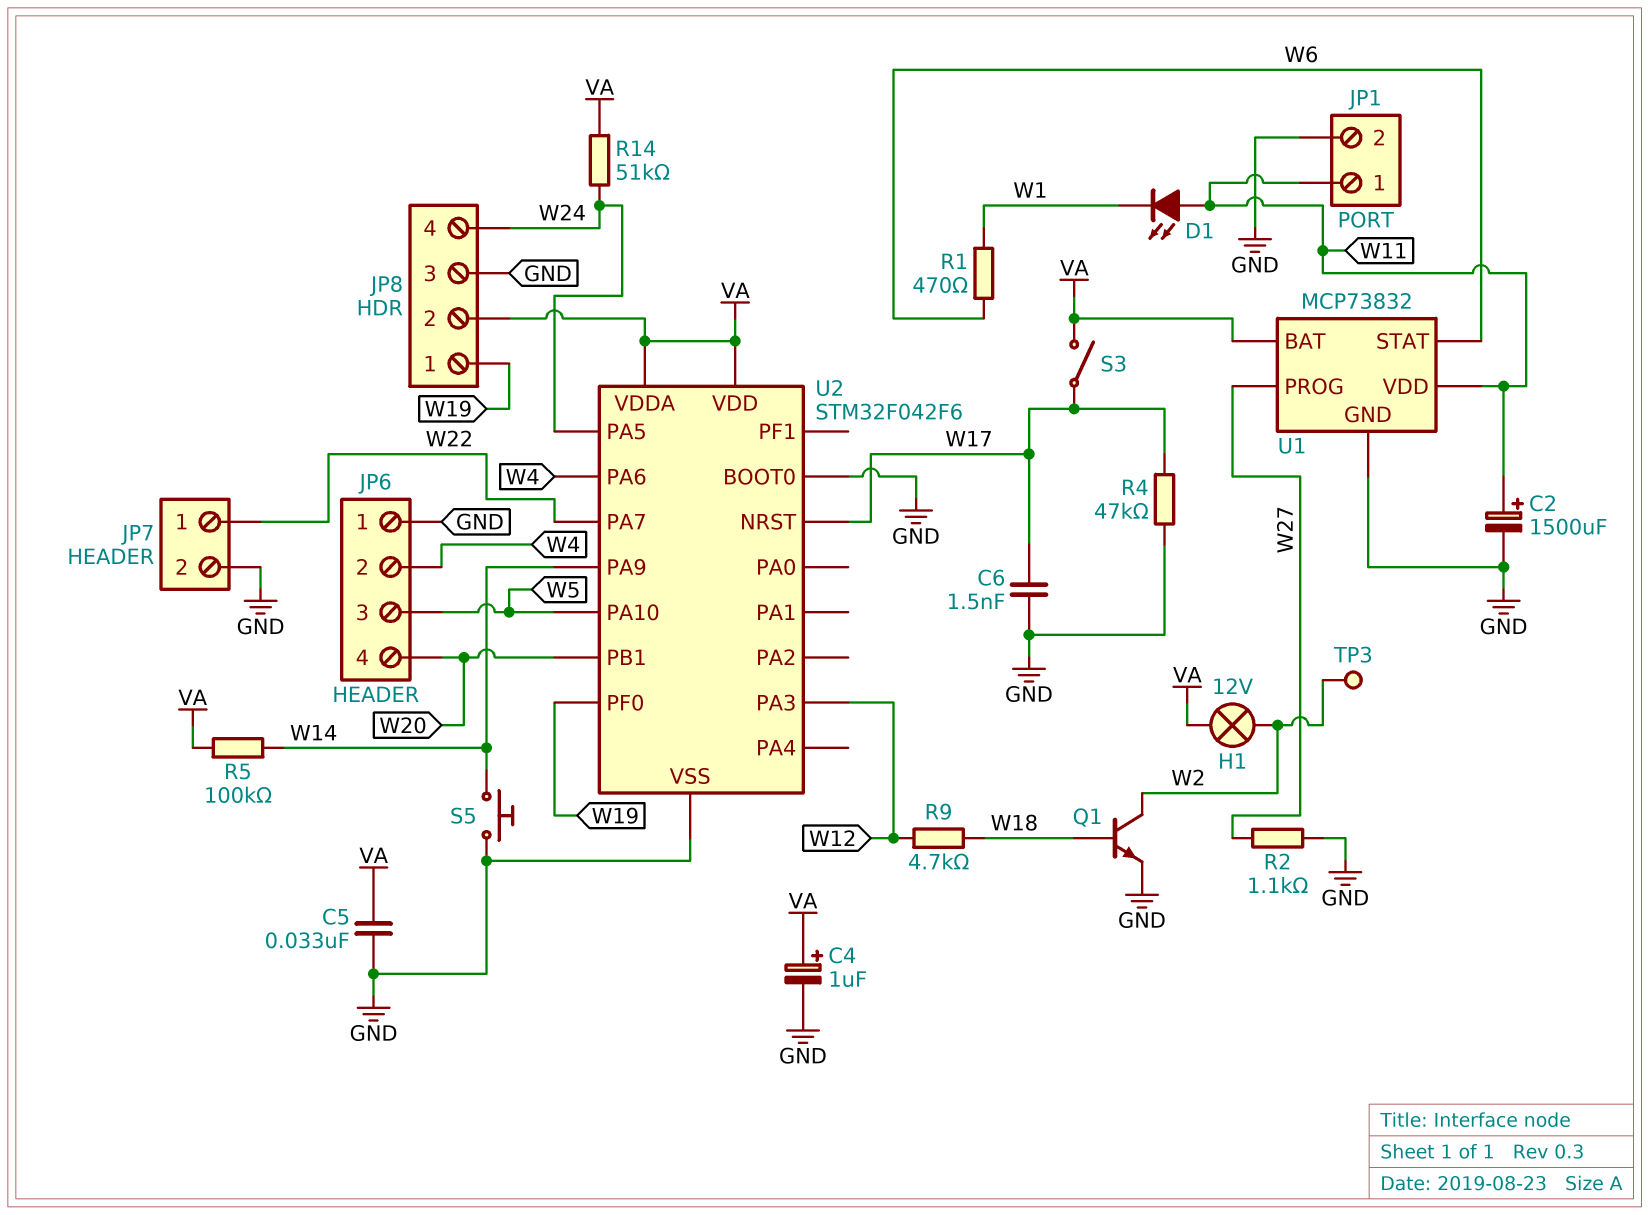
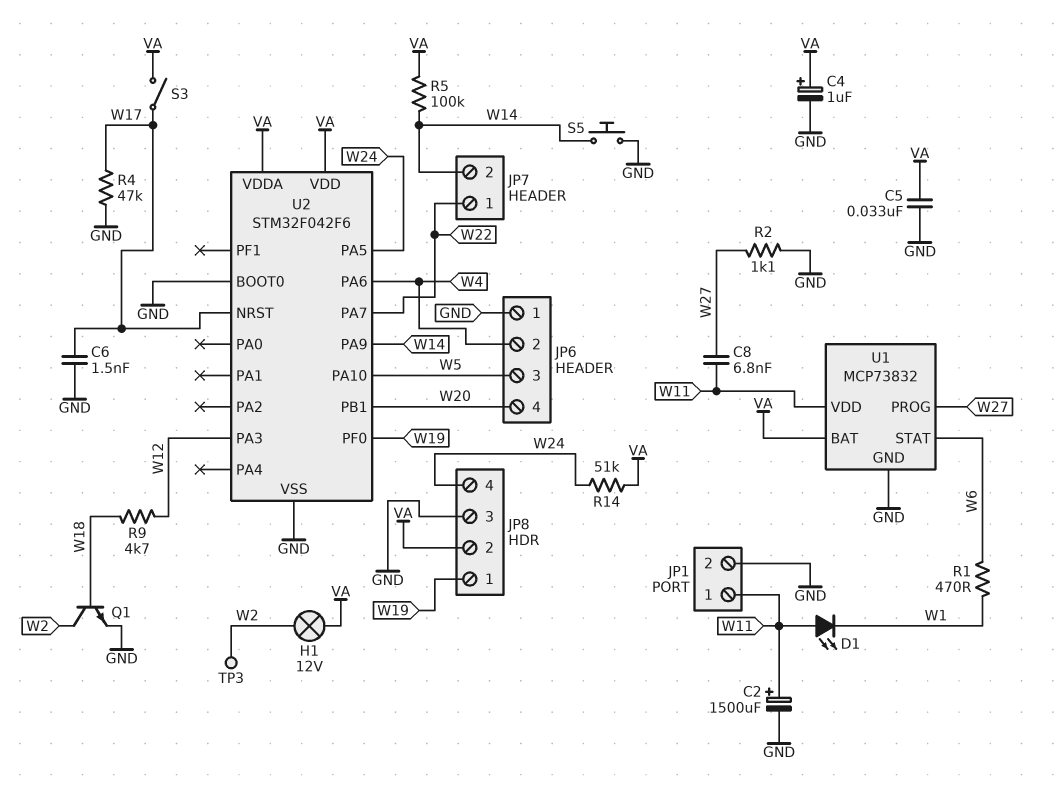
C8: none -> 6.8nF (W11, W27)
JP7 pin 2: GND -> W14

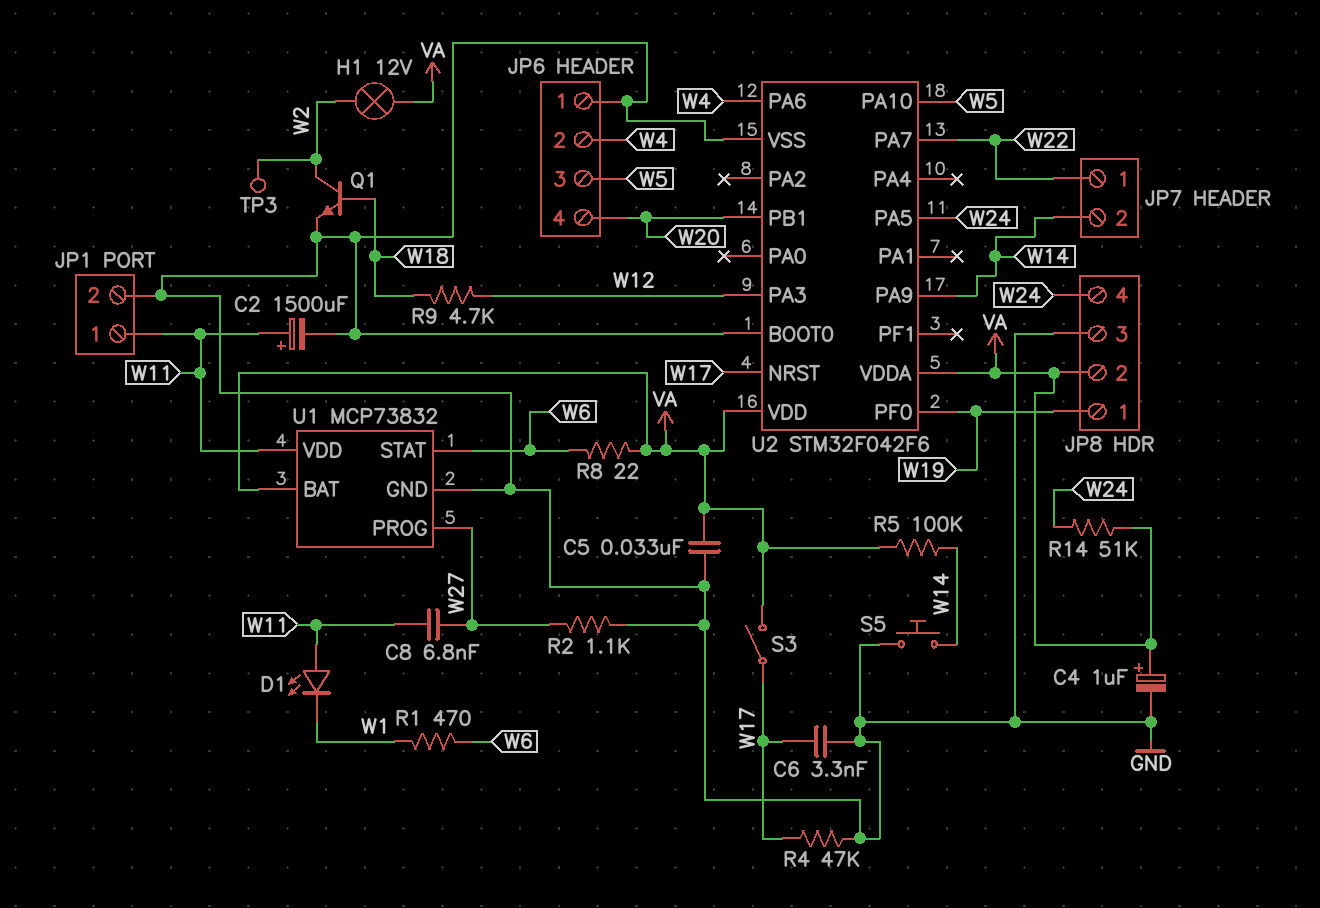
C6: 1.5nF (GND, W17) -> 3.3nF (GND, W17)
R8: none -> 22 (VA, W6)

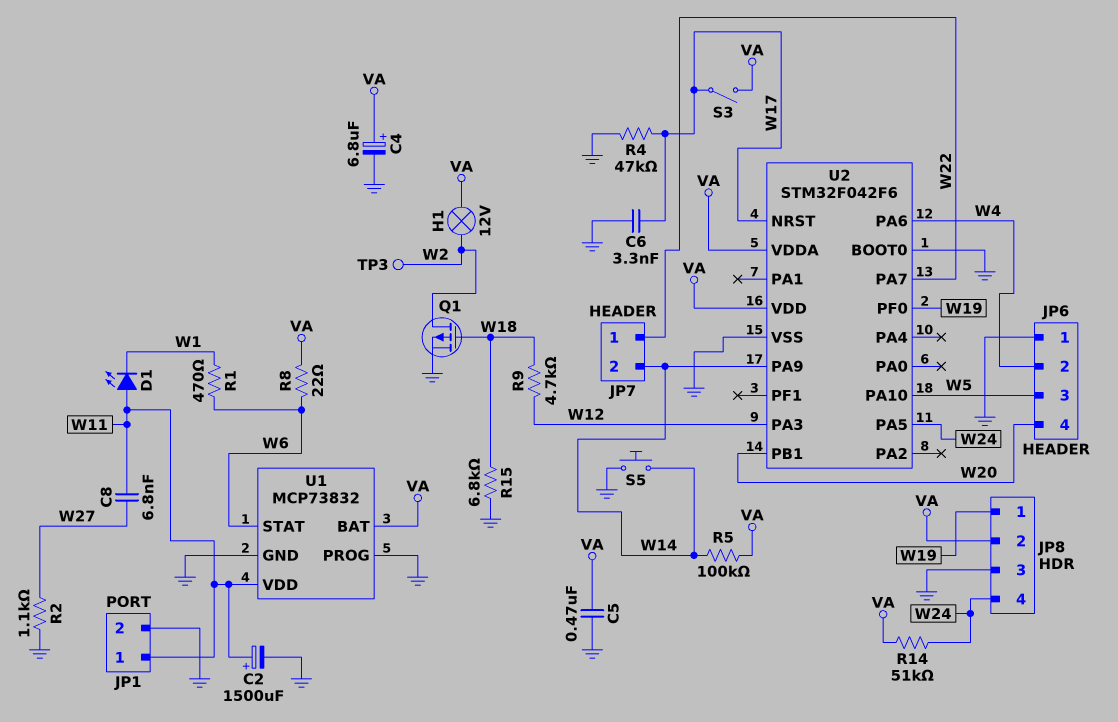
C4: 1uF (plus VA, minus GND) -> 6.8uF (plus VA, minus GND)
C5: 33nF (GND, VA) -> 470nF (GND, VA)
Q1: NPN (B W18, C W2, E GND) -> PMOS (G W18, D W2, S GND)
R15: none -> 6.8k (GND, W18)
U1 pin PROG: W27 -> GND

